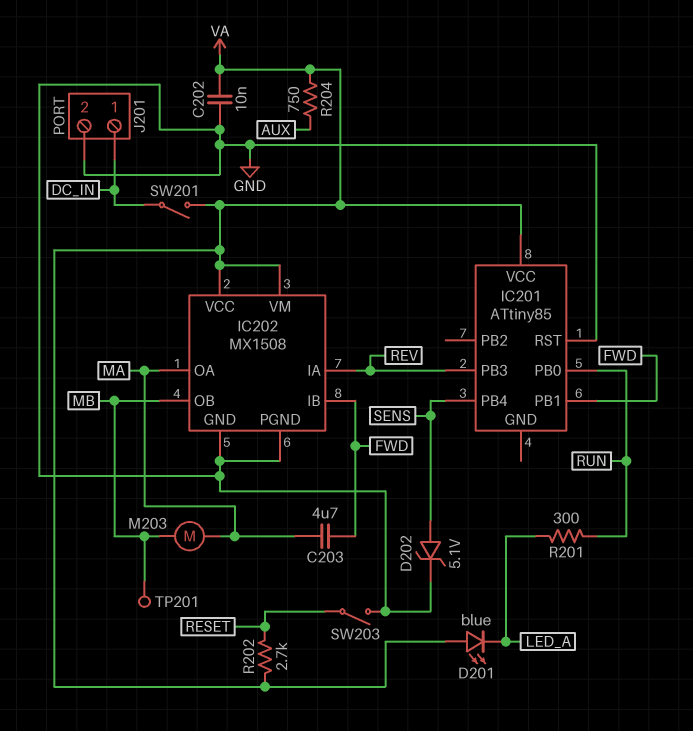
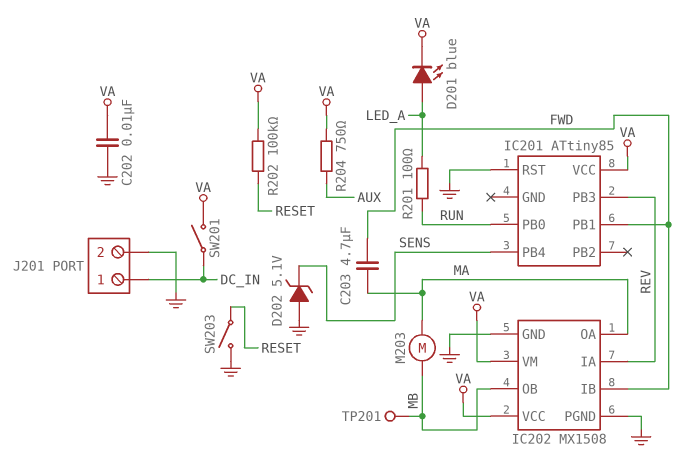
D201: LED blue (A VA, K LED_A) -> LED blue (A LED_A, K VA)
D202: zener 5.1V (A SENS, K GND) -> zener 5.1V (A GND, K SENS)
R201: 300 (LED_A, RUN) -> 100 (LED_A, RUN)
R202: 2.7k (RESET, VA) -> 100k (RESET, VA)

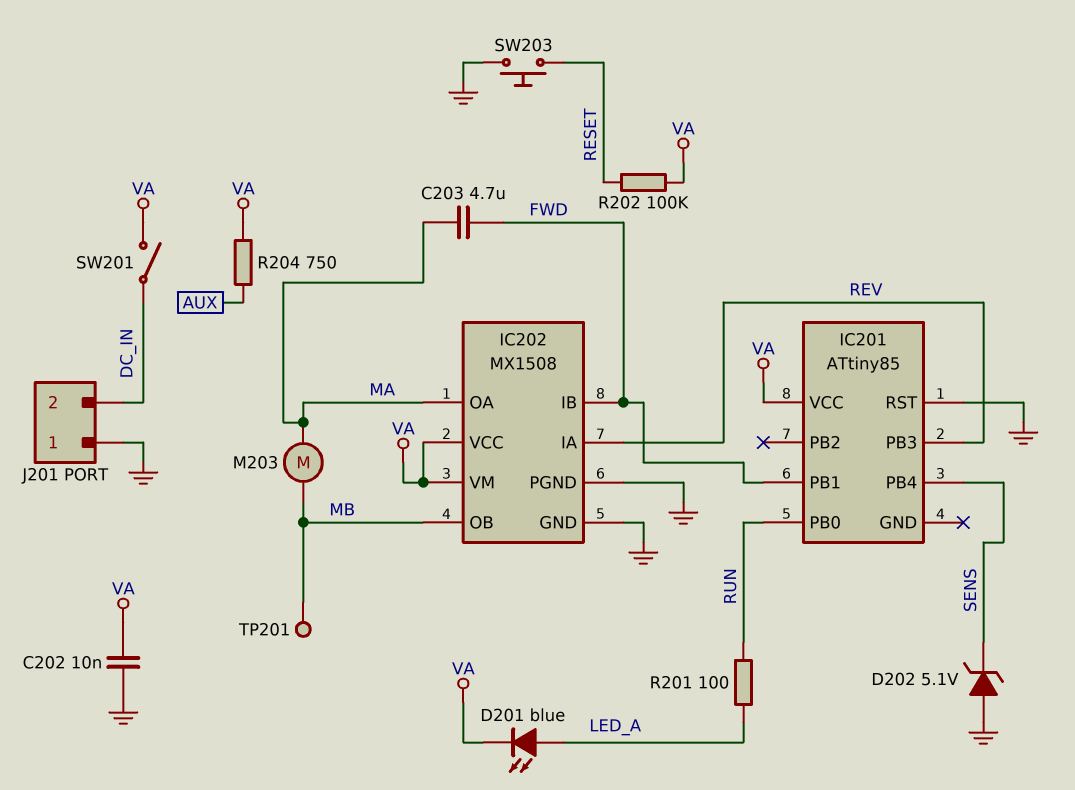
J201 pin 1: DC_IN -> GND
J201 pin 2: GND -> DC_IN
SW203: switch (GND, RESET) -> button (GND, RESET)

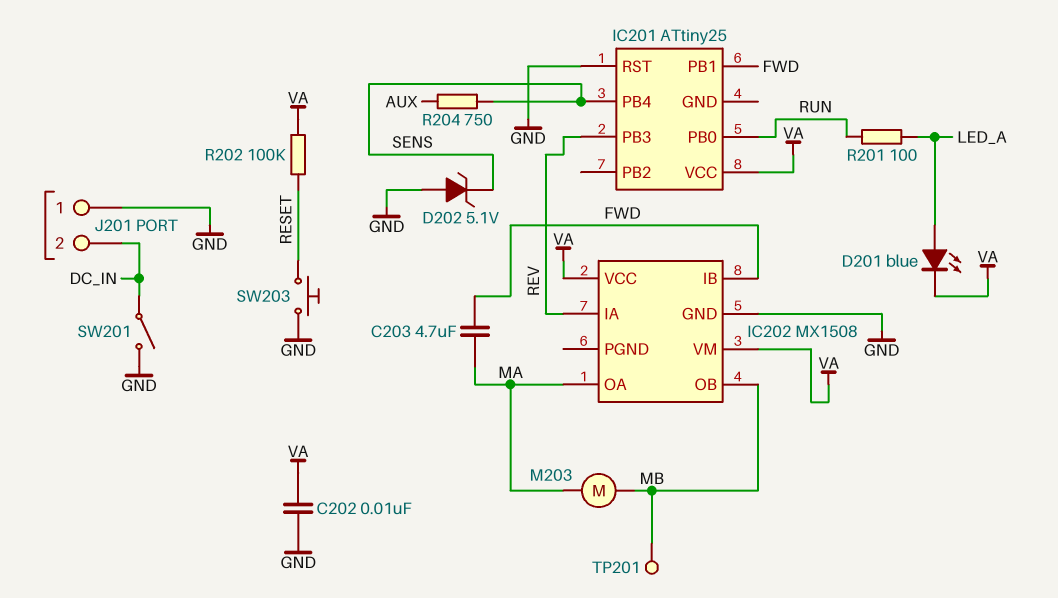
IC201: ATtiny85 -> ATtiny25
IC202 pin PGND: GND -> none
R204: 750 (AUX, VA) -> 750 (AUX, SENS)
SW201: switch (DC_IN, VA) -> switch (DC_IN, GND)

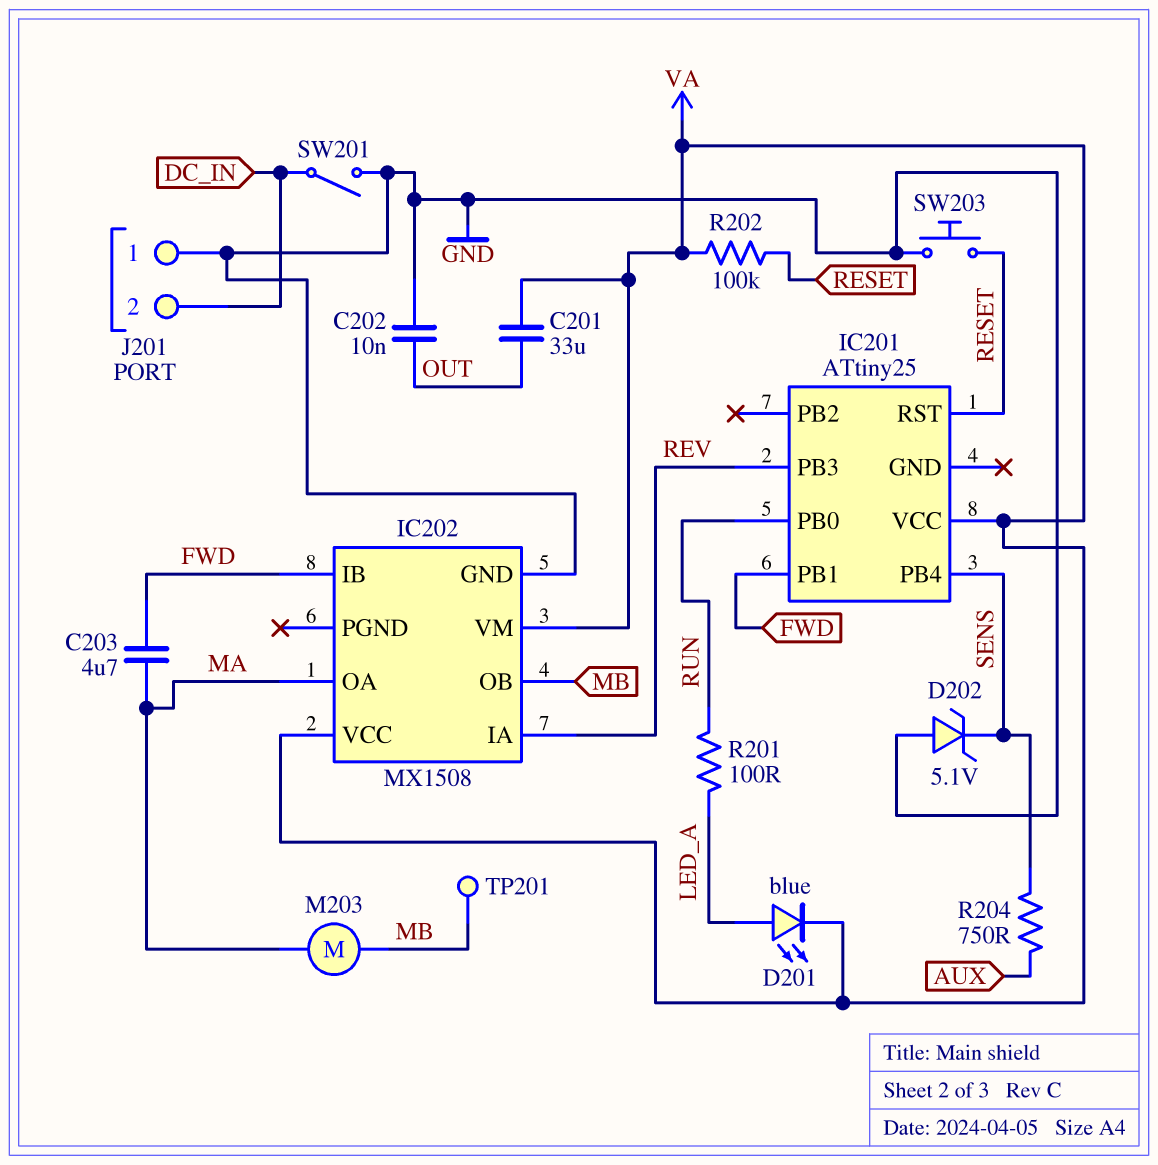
C201: none -> 33uF (OUT, VA)
C202: 10nF (GND, VA) -> 10nF (GND, OUT)
IC201 pin RST: GND -> RESET

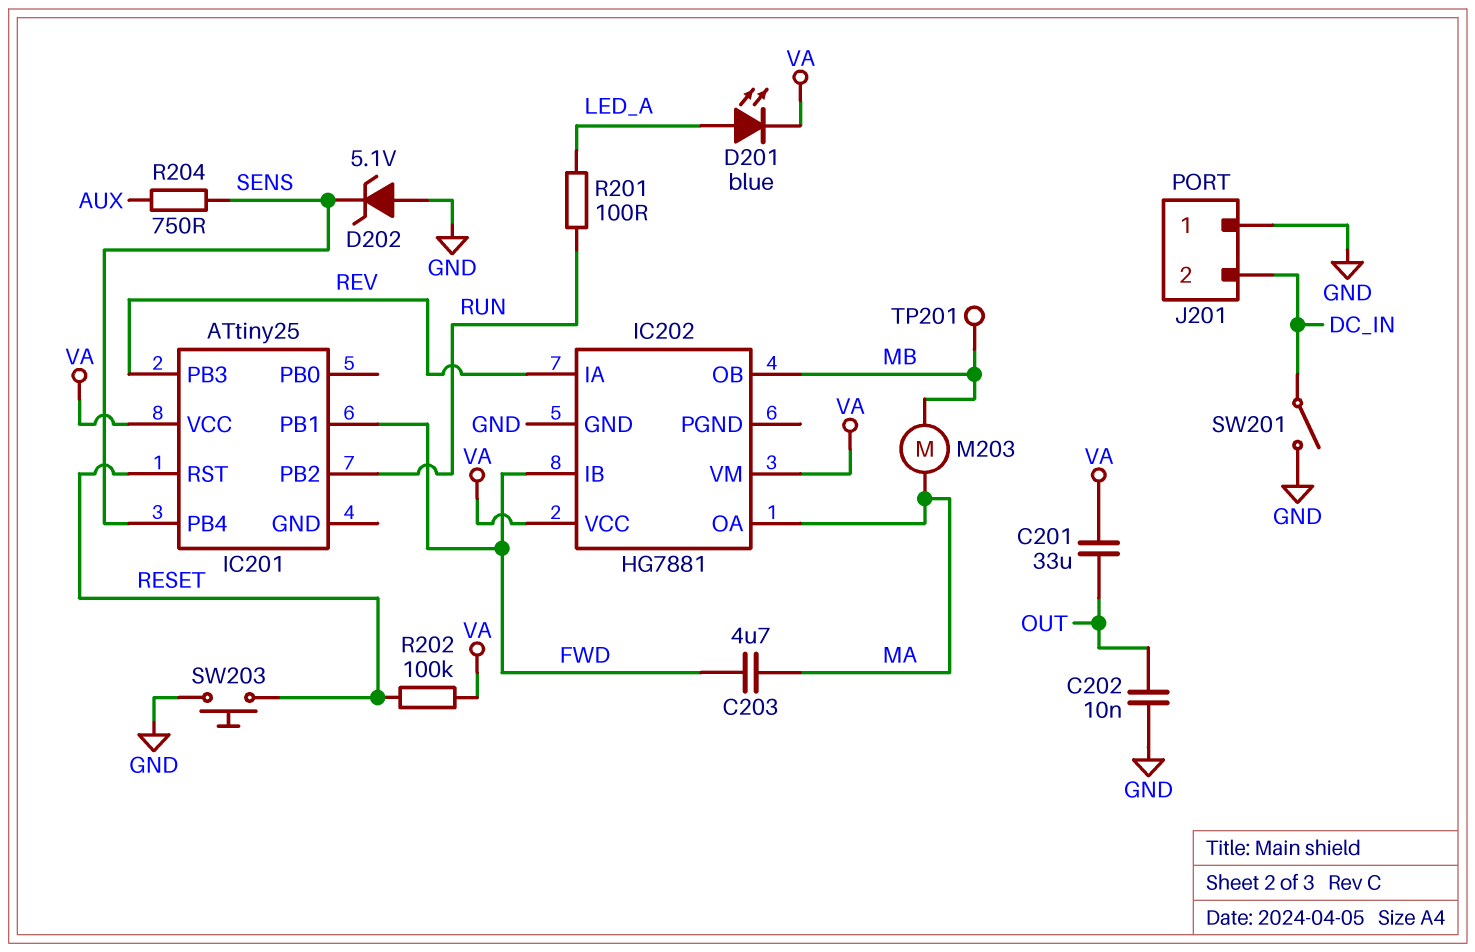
IC201 pin PB0: RUN -> none
IC201 pin PB2: none -> RUN
IC202: MX1508 -> HG7881

